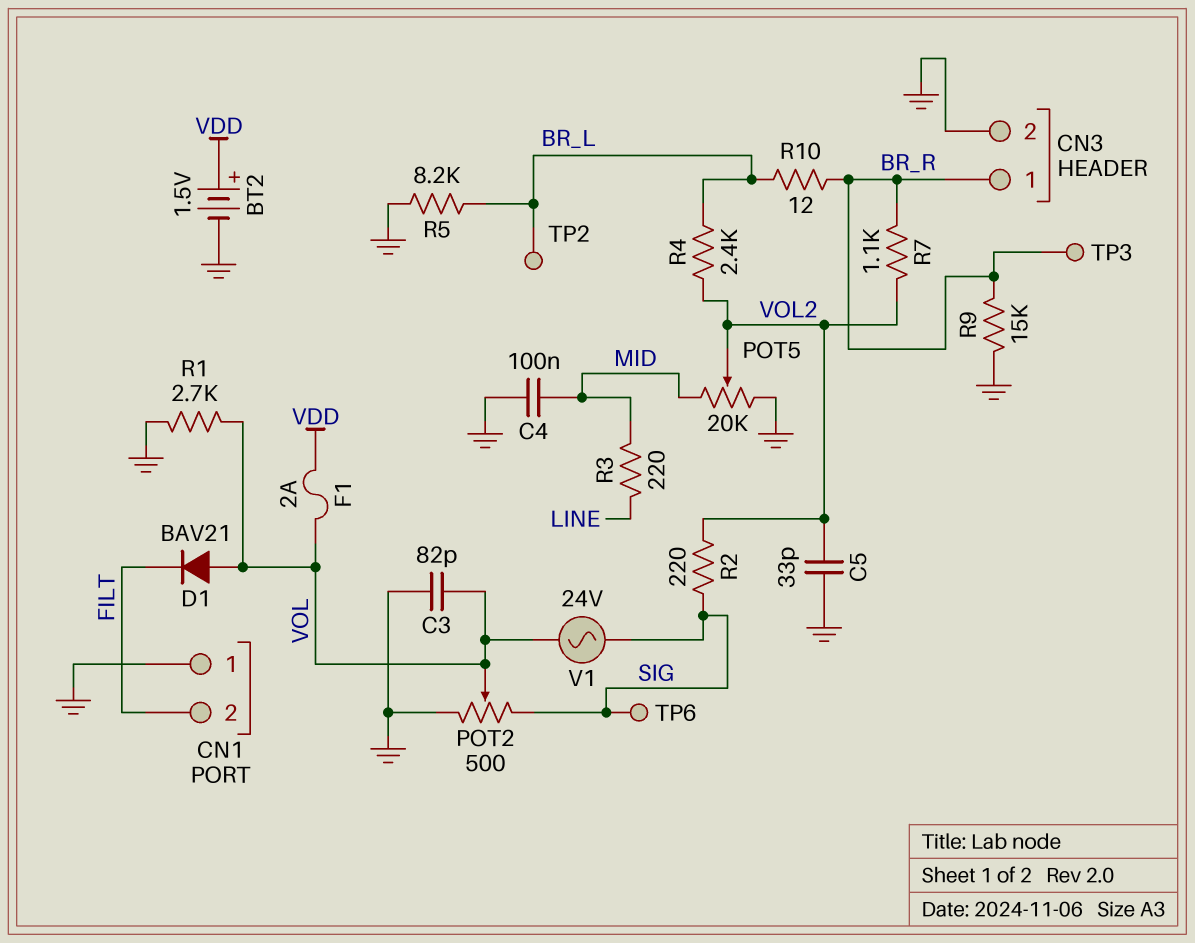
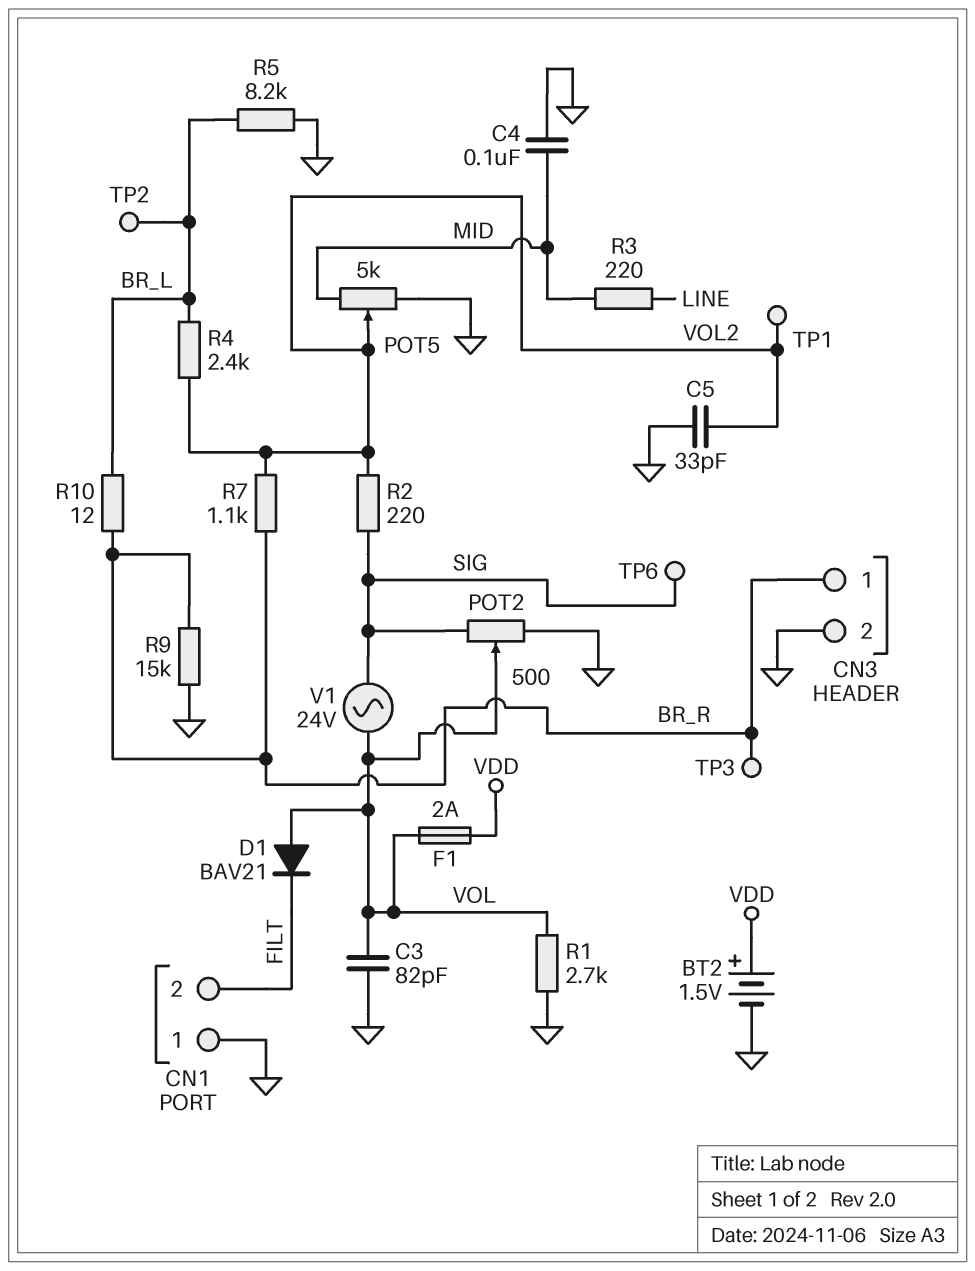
POT5: 20k (GND, MID, wiper VOL2) -> 5k (GND, MID, wiper VOL2)
TP1: none -> test point (VOL2)

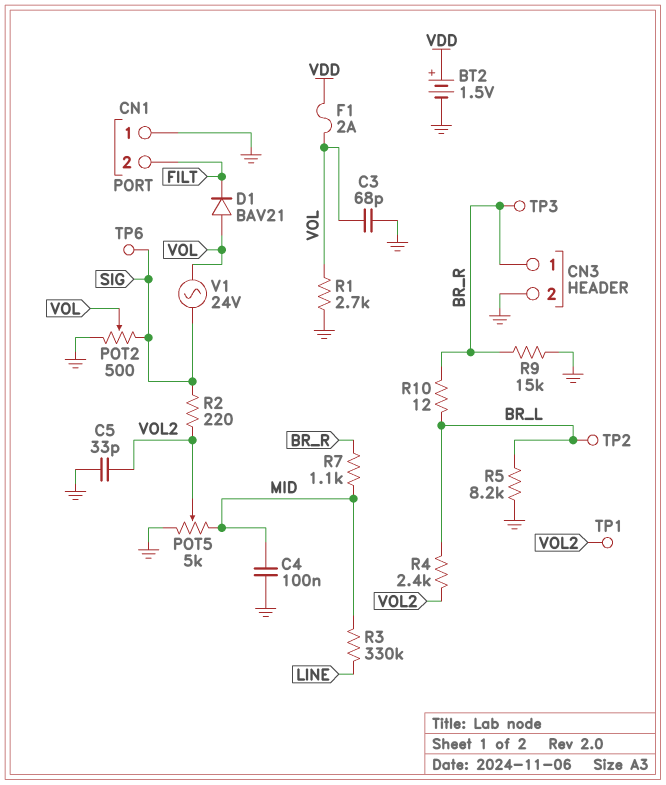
C3: 82pF (GND, VOL) -> 68pF (GND, VOL)
R3: 220 (LINE, MID) -> 330k (LINE, MID)
R7: 1.1k (BR_R, VOL2) -> 1.1k (BR_R, MID)

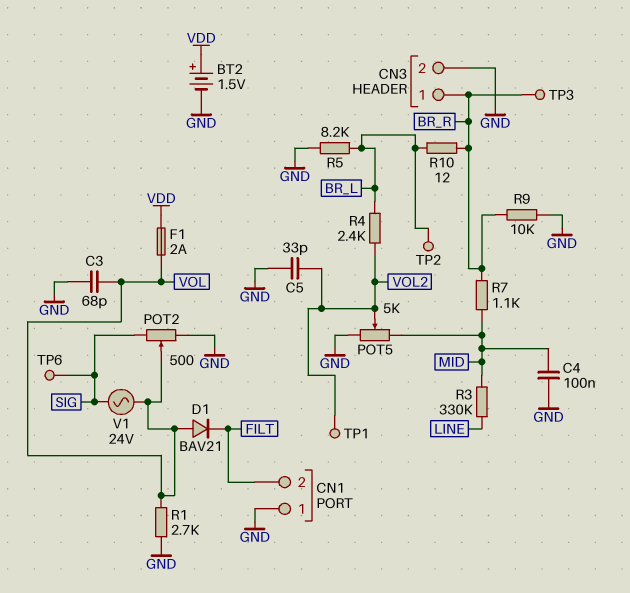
R2: 220 (SIG, VOL2) -> none
R9: 15k (BR_R, GND) -> 10k (BR_R, GND)

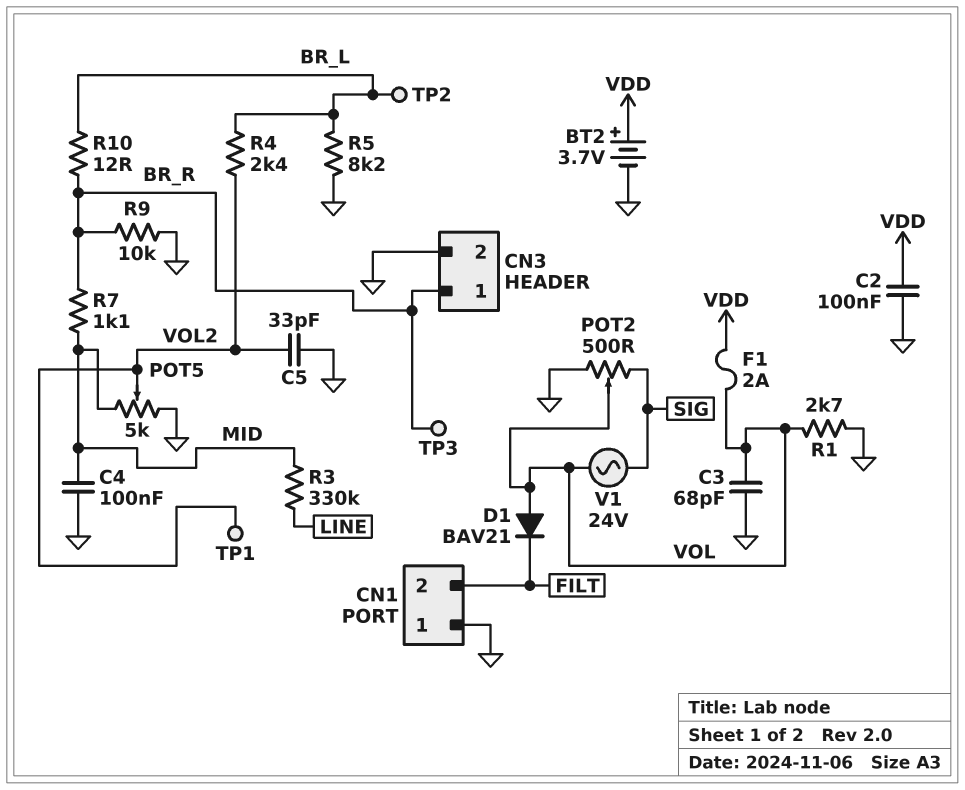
BT2: 1.5V (plus VDD, minus GND) -> 3.7V (plus VDD, minus GND)
C2: none -> 100nF (GND, VDD)
TP6: test point (SIG) -> none

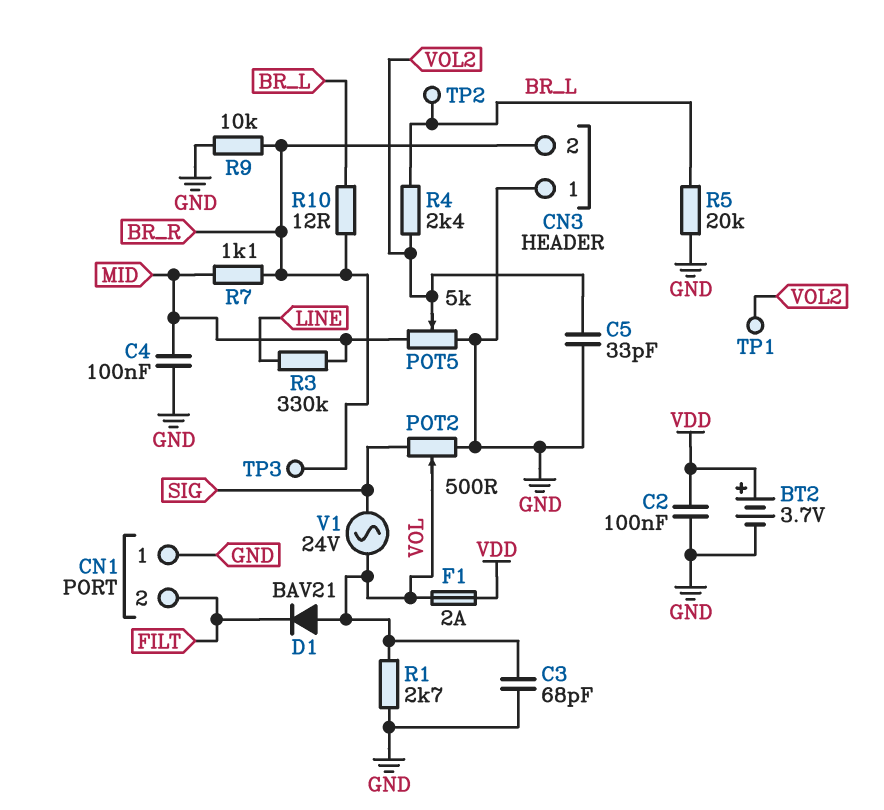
CN3 pin 1: BR_R -> GND
CN3 pin 2: GND -> BR_R
R5: 8.2k (BR_L, GND) -> 20k (BR_L, GND)

